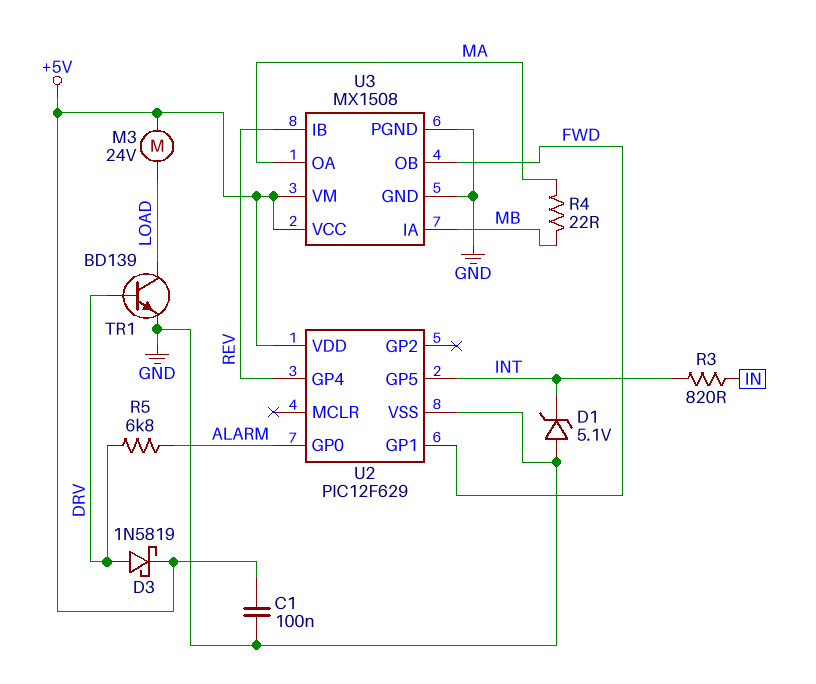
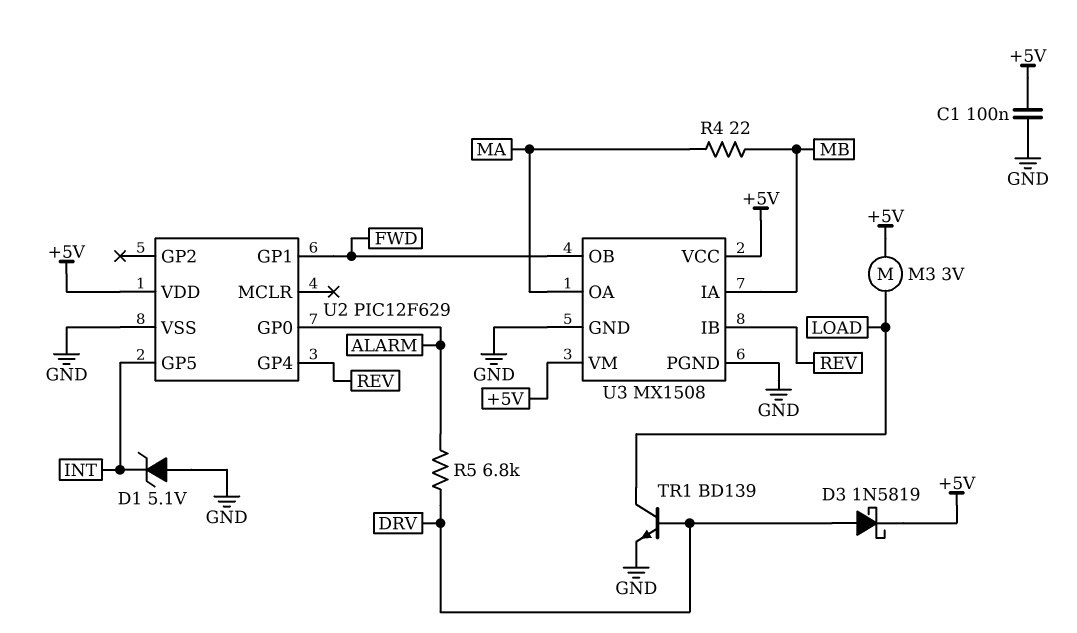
M3: motor 24V (+5V, LOAD) -> motor 3V (+5V, LOAD)
R3: 820 (IN, INT) -> none

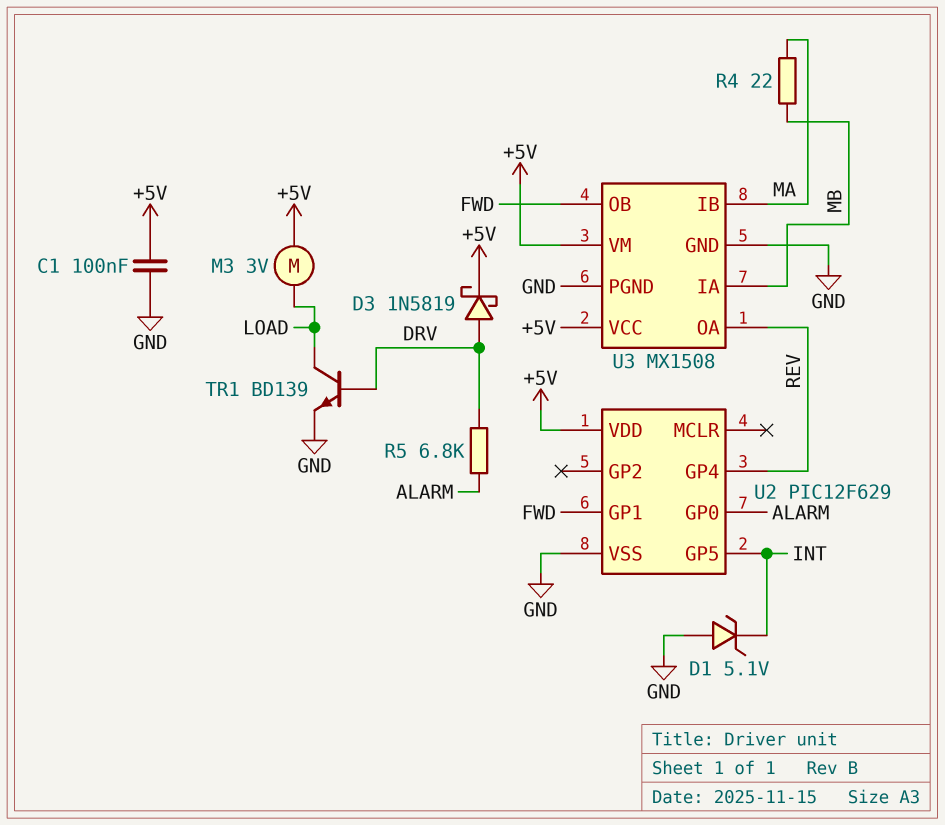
U3 pin IB: REV -> MA
U3 pin OA: MA -> REV

